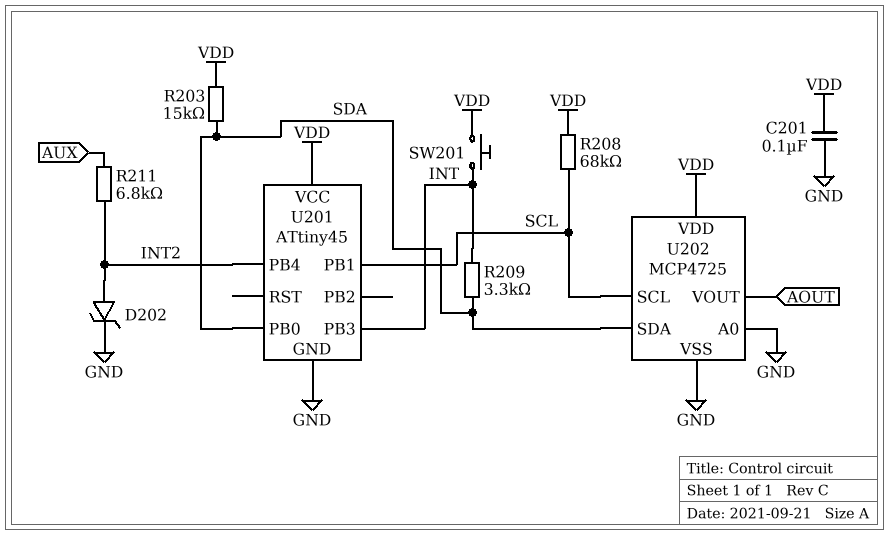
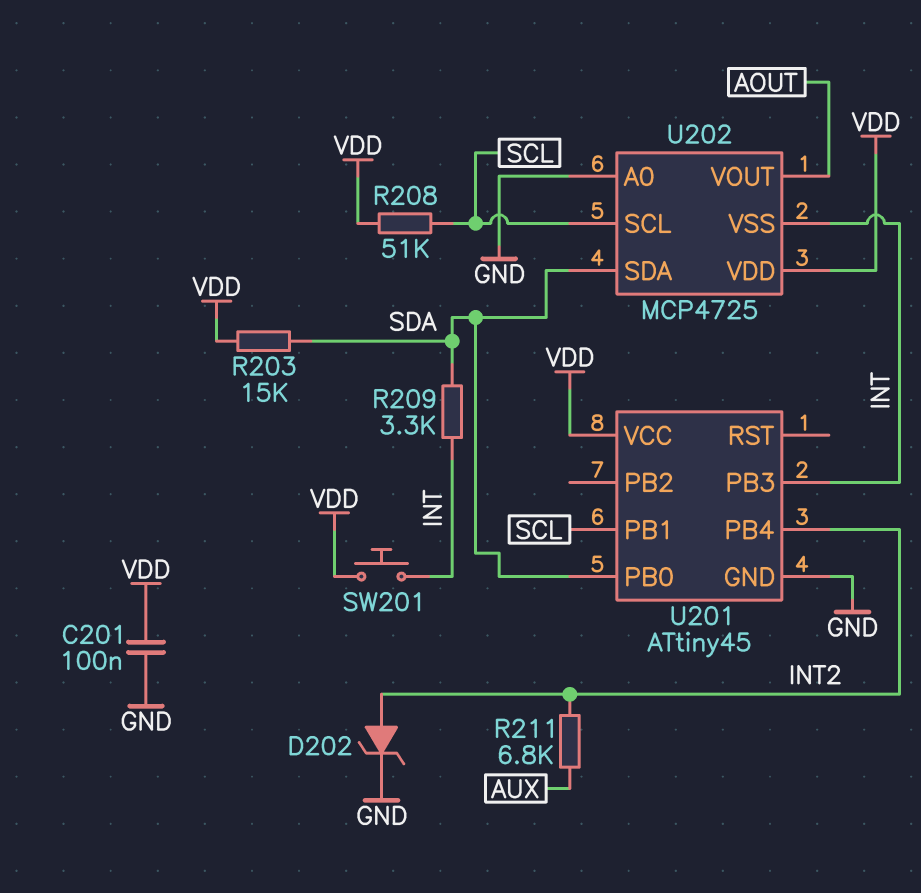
R208: 68k (SCL, VDD) -> 51k (SCL, VDD)
U202 pin VSS: GND -> INT

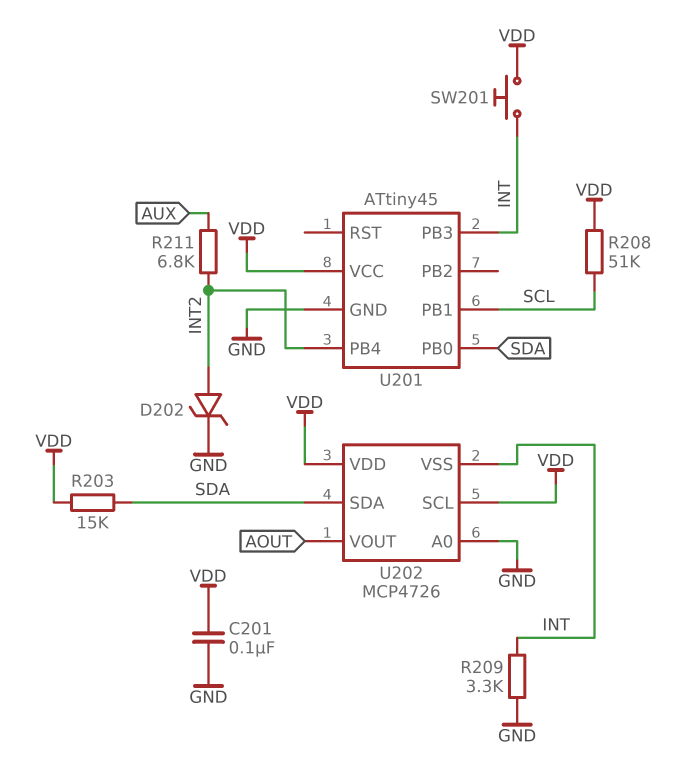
R209: 3.3k (INT, SDA) -> 3.3k (GND, INT)
U202: MCP4725 -> MCP4726
U202 pin SCL: SCL -> VDD

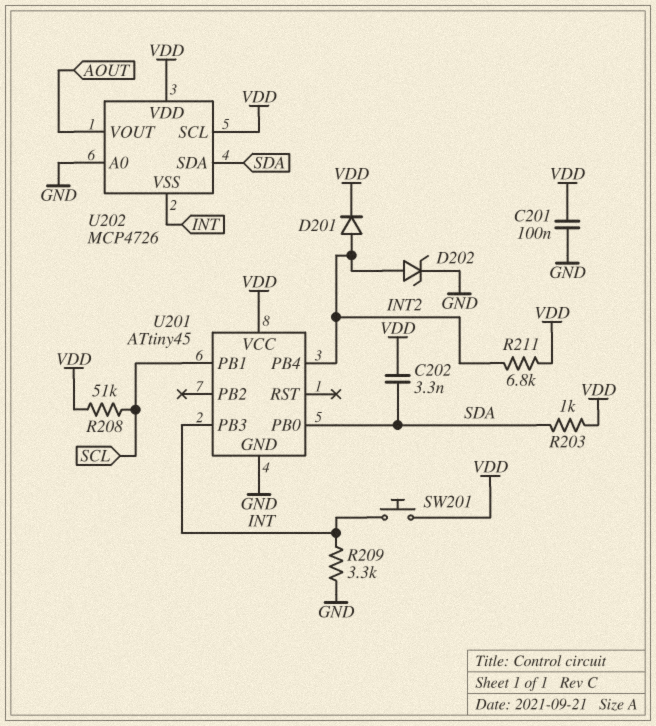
C202: none -> 3.3nF (SDA, VDD)
D201: none -> diode (A INT2, K VDD)
R203: 15k (SDA, VDD) -> 1k (SDA, VDD)
R211: 6.8k (AUX, INT2) -> 6.8k (INT2, VDD)

